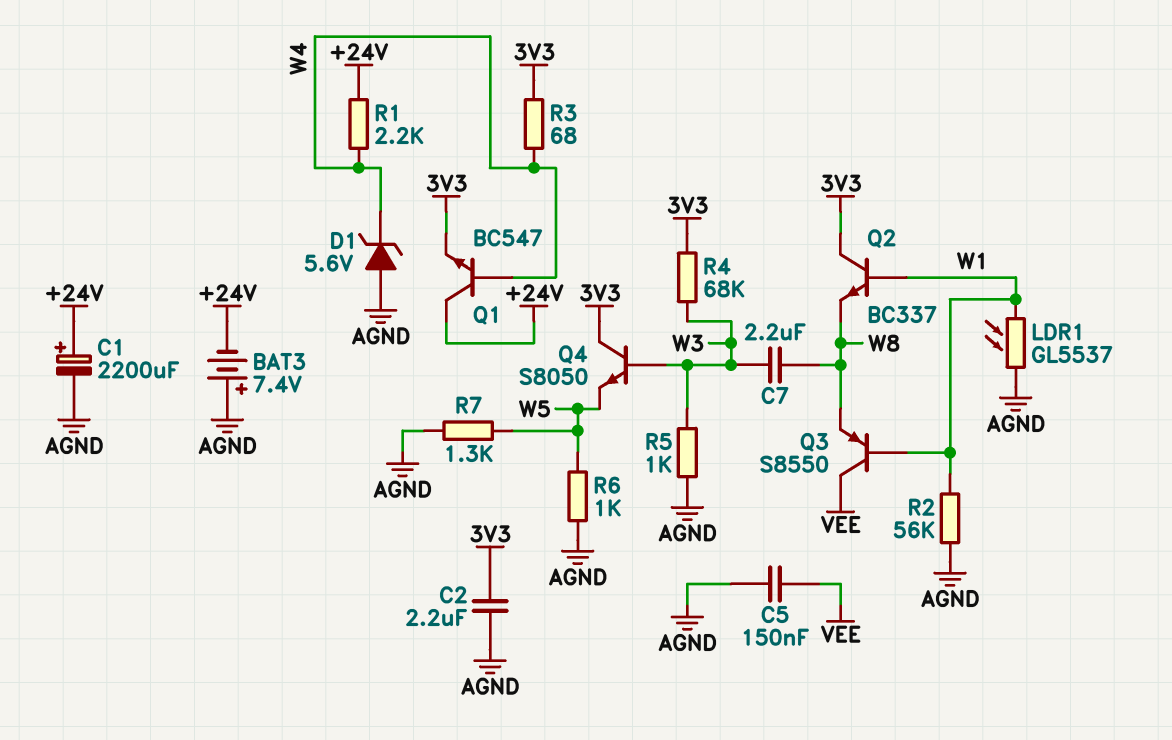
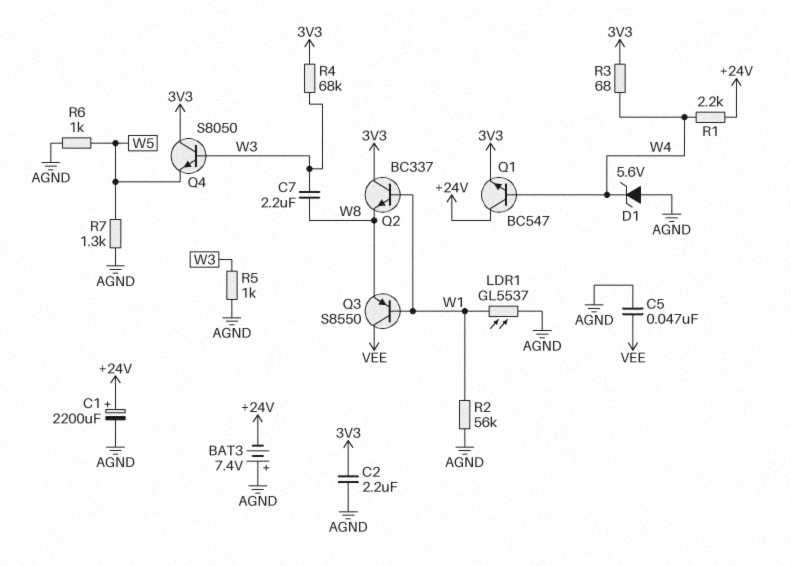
C5: 150nF (AGND, VEE) -> 47nF (AGND, VEE)

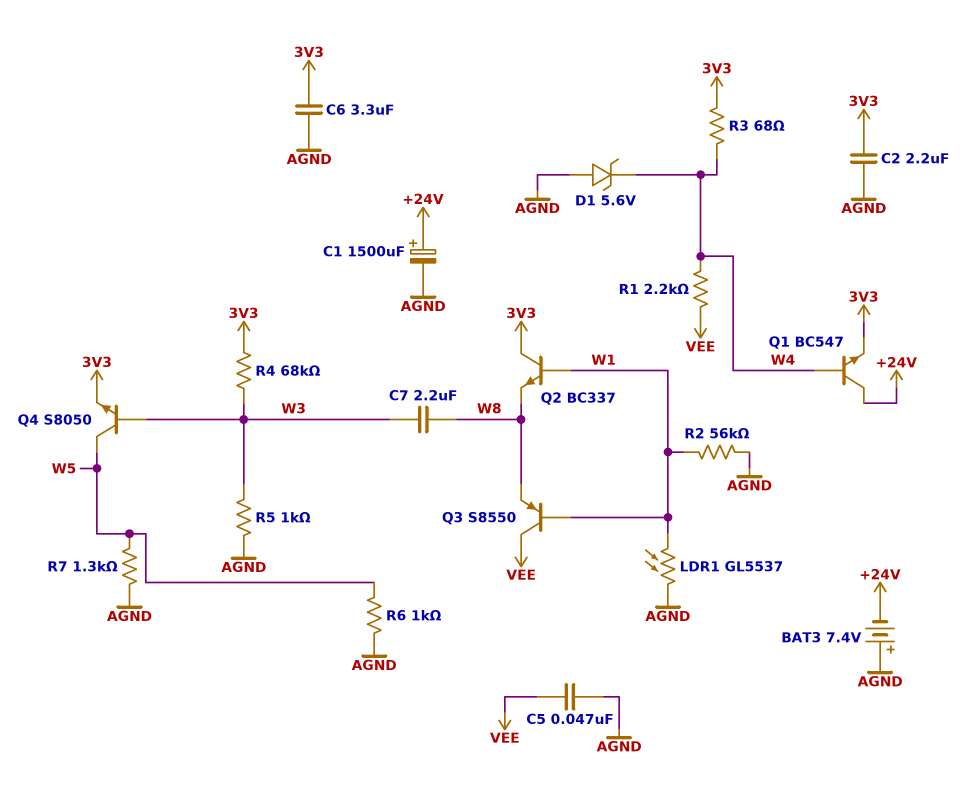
C1: 2200uF (plus +24V, minus AGND) -> 1500uF (plus +24V, minus AGND)
C6: none -> 3.3uF (3V3, AGND)
Q4: NPN S8050 (B W3, C 3V3, E W5) -> NPN S8050 (B W3, C W5, E 3V3)
R1: 2.2k (+24V, W4) -> 2.2k (VEE, W4)

